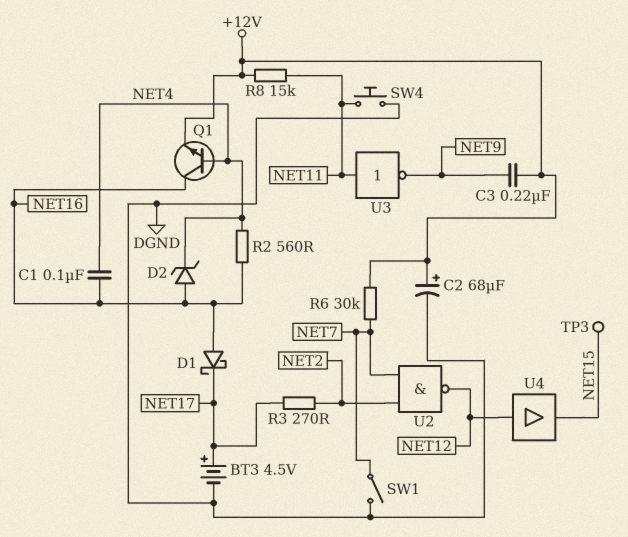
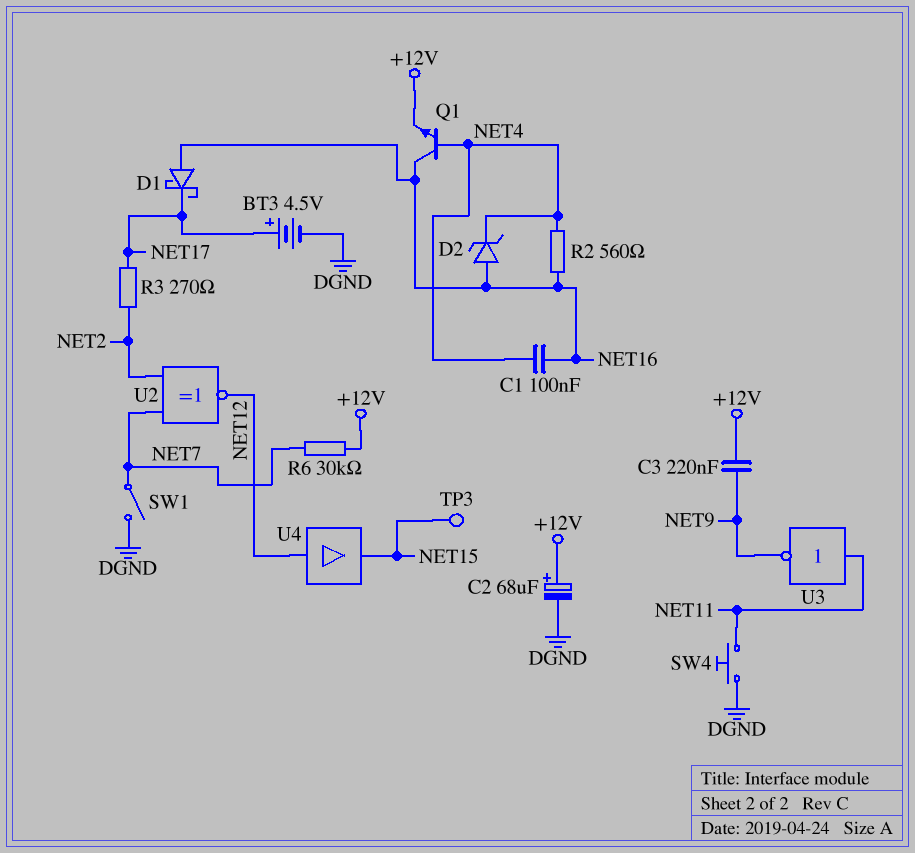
R8: 15k (+12V, NET11) -> none
U2: NAND (in NET2, in NET7, out NET12) -> XNOR (in NET2, in NET7, out NET12)

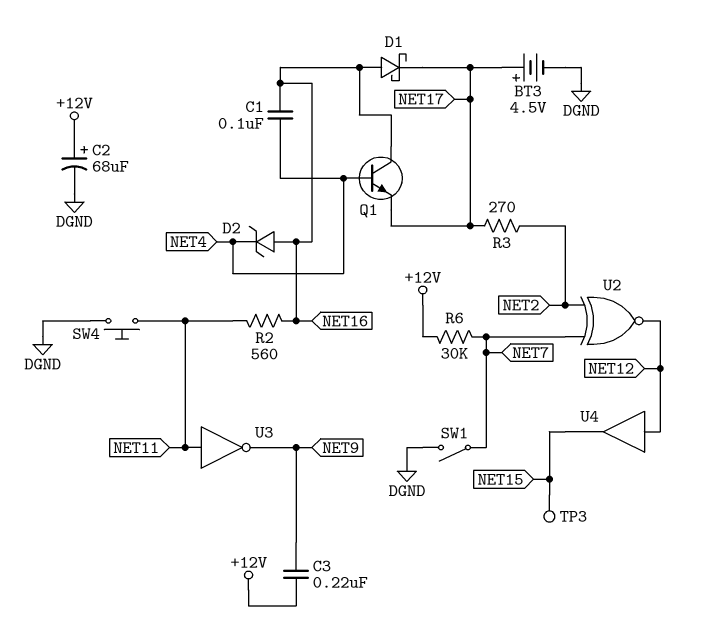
Q1: NPN (B NET4, C NET16, E +12V) -> NPN (B NET4, C NET16, E NET17)
R2: 560 (NET4, NET16) -> 560 (NET11, NET16)

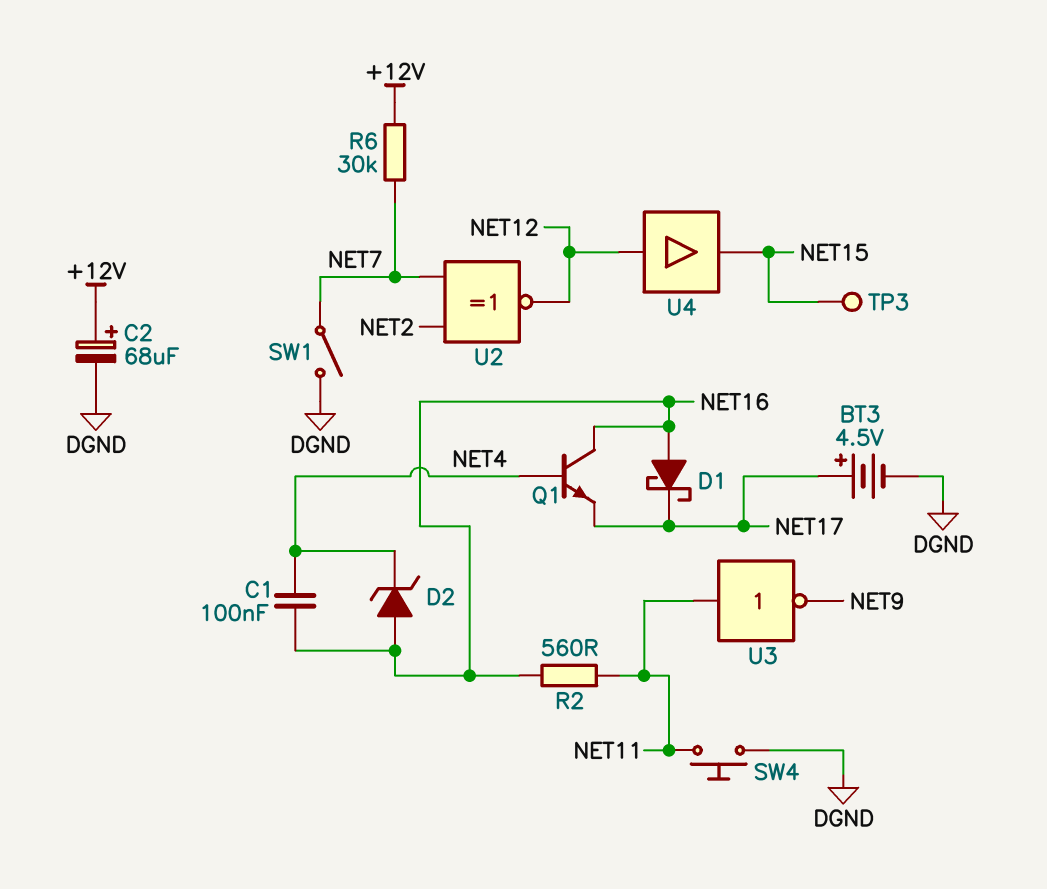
C3: 220nF (+12V, NET9) -> none
R3: 270 (NET2, NET17) -> none

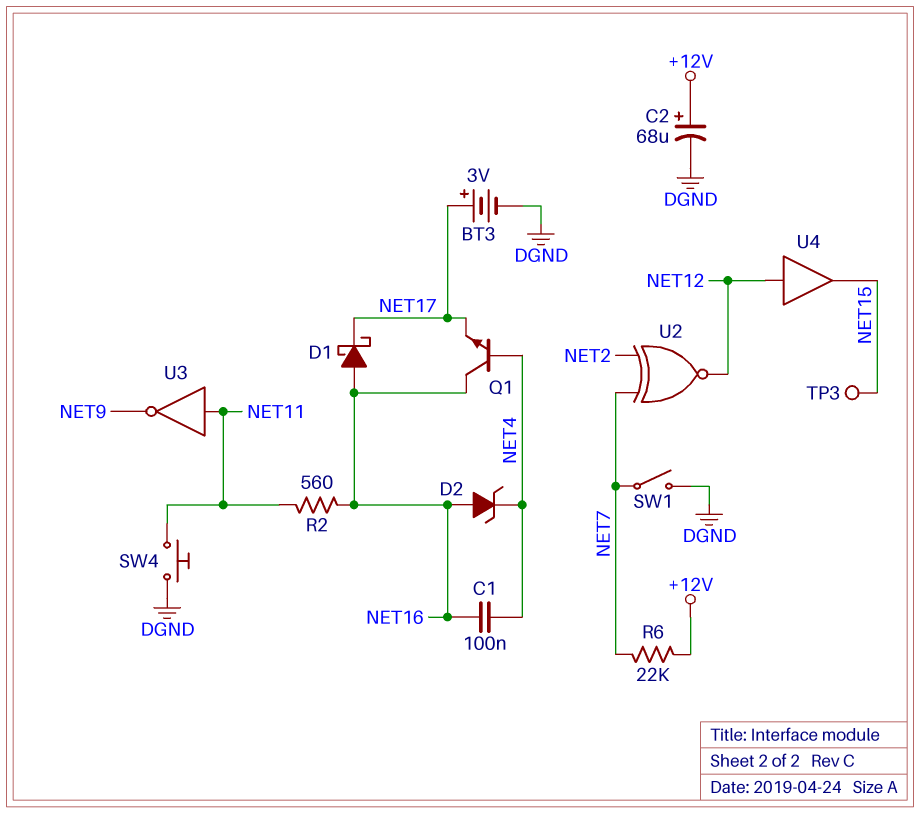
BT3: 4.5V (plus NET17, minus DGND) -> 3V (plus NET17, minus DGND)
R6: 30k (+12V, NET7) -> 22k (+12V, NET7)

